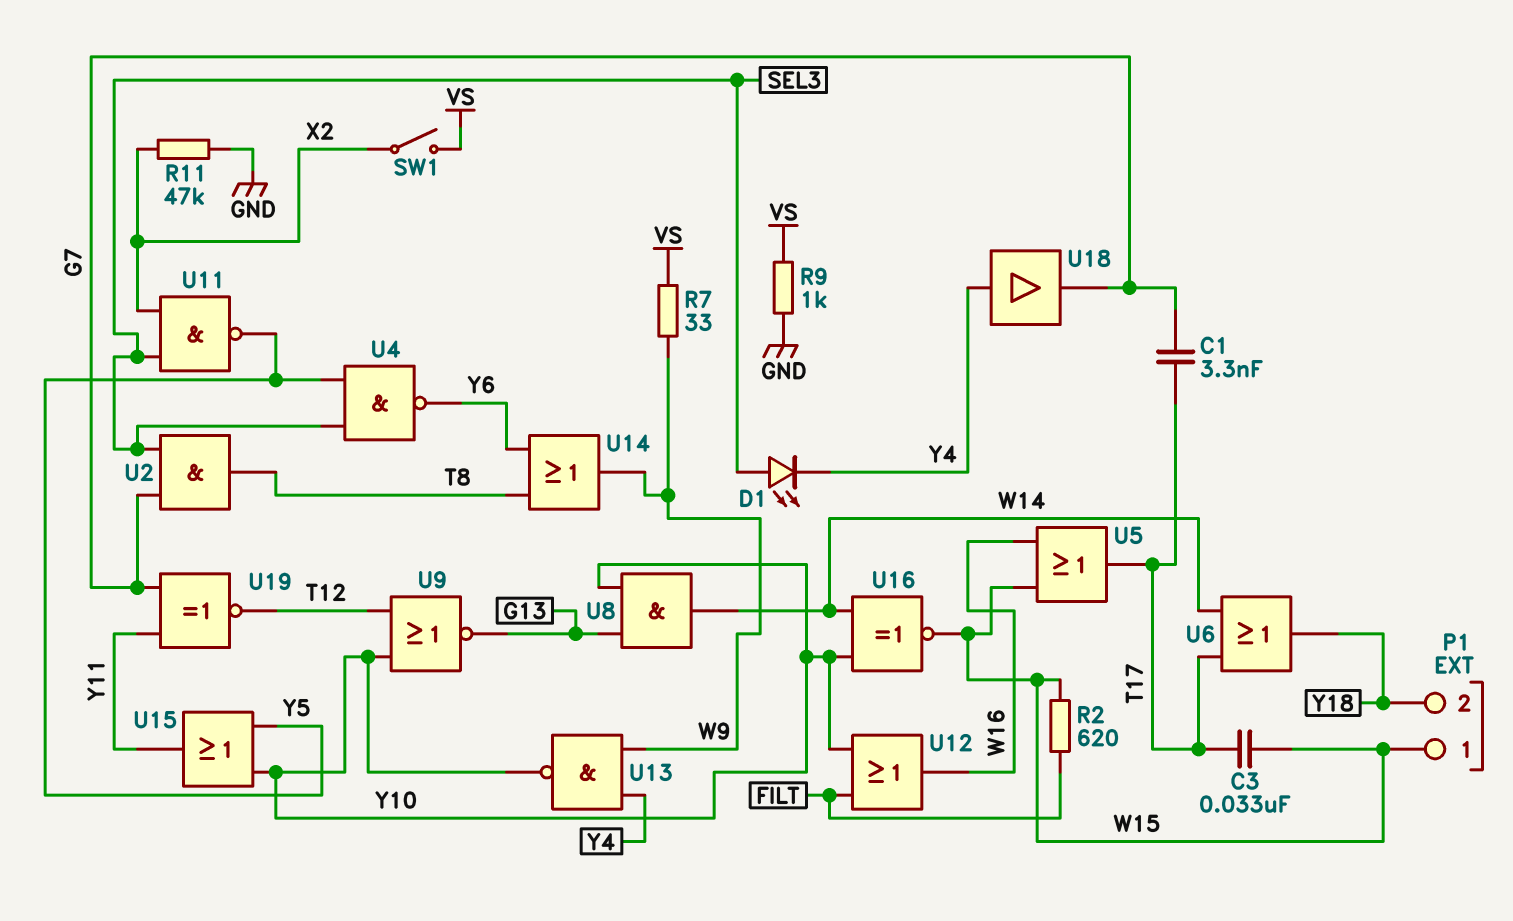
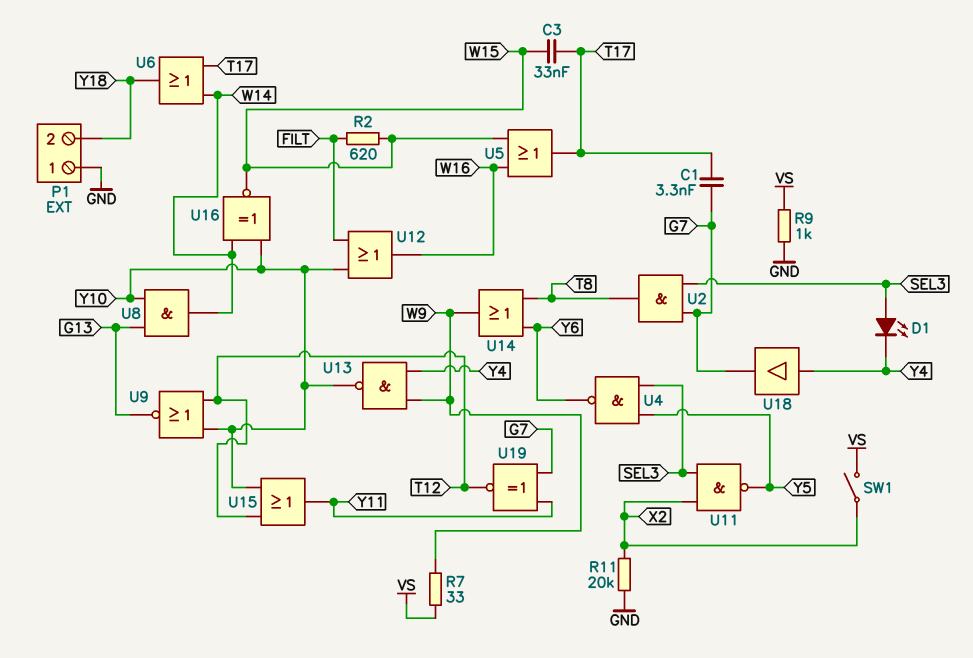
P1 pin 1: W15 -> GND
R11: 47k (GND, X2) -> 20k (GND, X2)
U15: OR (in Y5, in Y10, out Y11) -> OR (in T12, in Y10, out Y11)

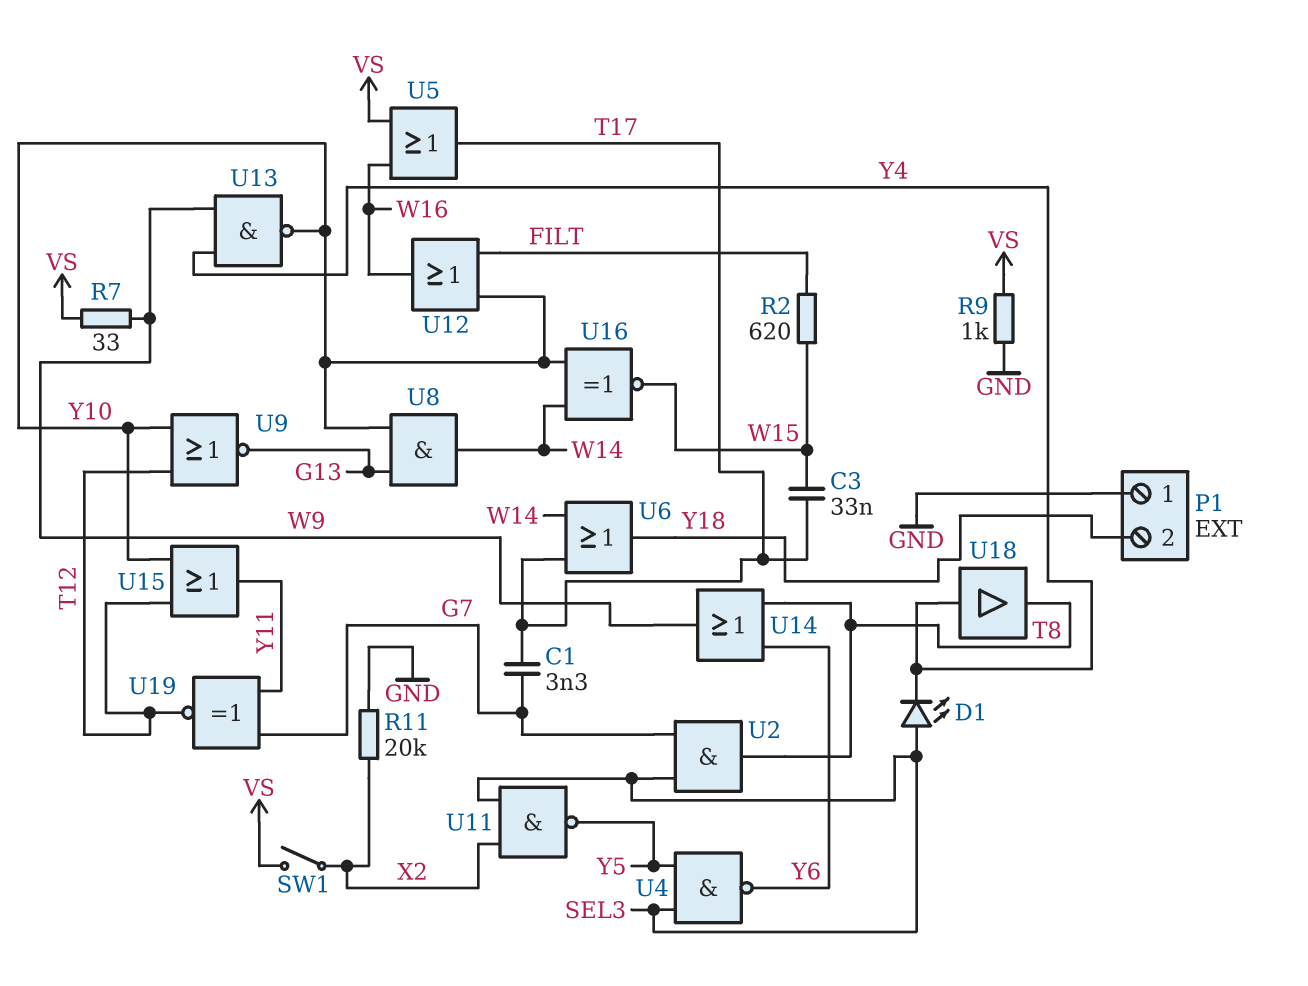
U5: OR (in W15, in W16, out T17) -> OR (in VS, in W16, out T17)
U18: buffer (in Y4, out G7) -> buffer (in Y4, out T8)

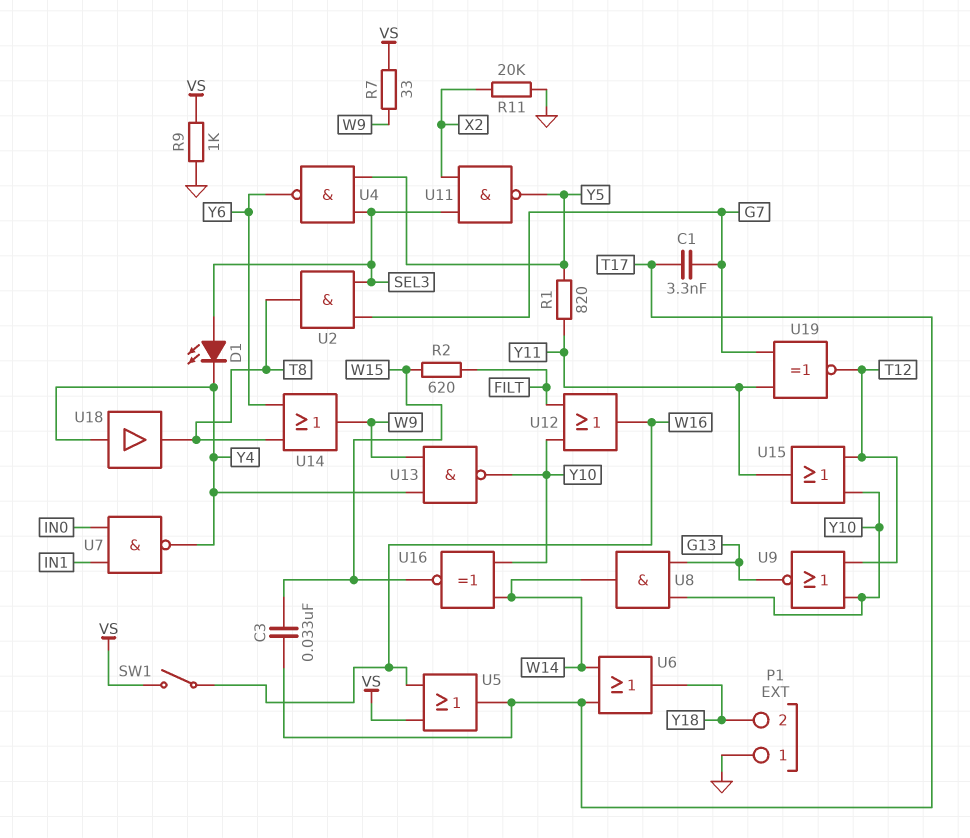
R1: none -> 820 (Y5, Y11)
SW1: switch (VS, X2) -> switch (VS, W16)
U7: none -> NAND (in IN0, in IN1, out Y4)

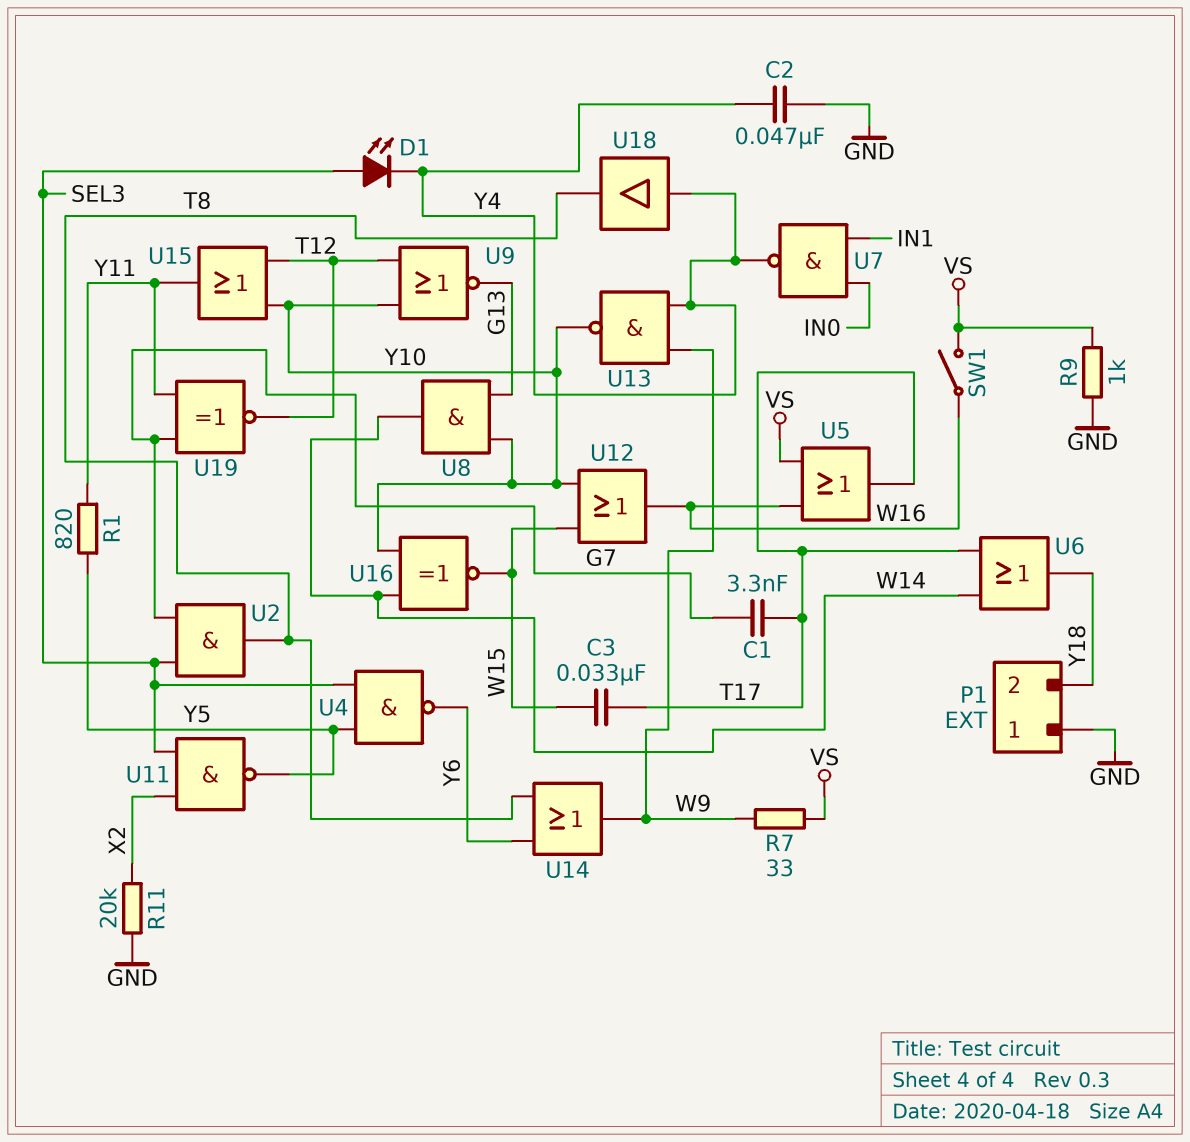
C2: none -> 47nF (GND, Y4)
R2: 620 (FILT, W15) -> none
U12: OR (in FILT, in Y10, out W16) -> OR (in W15, in Y10, out W16)

